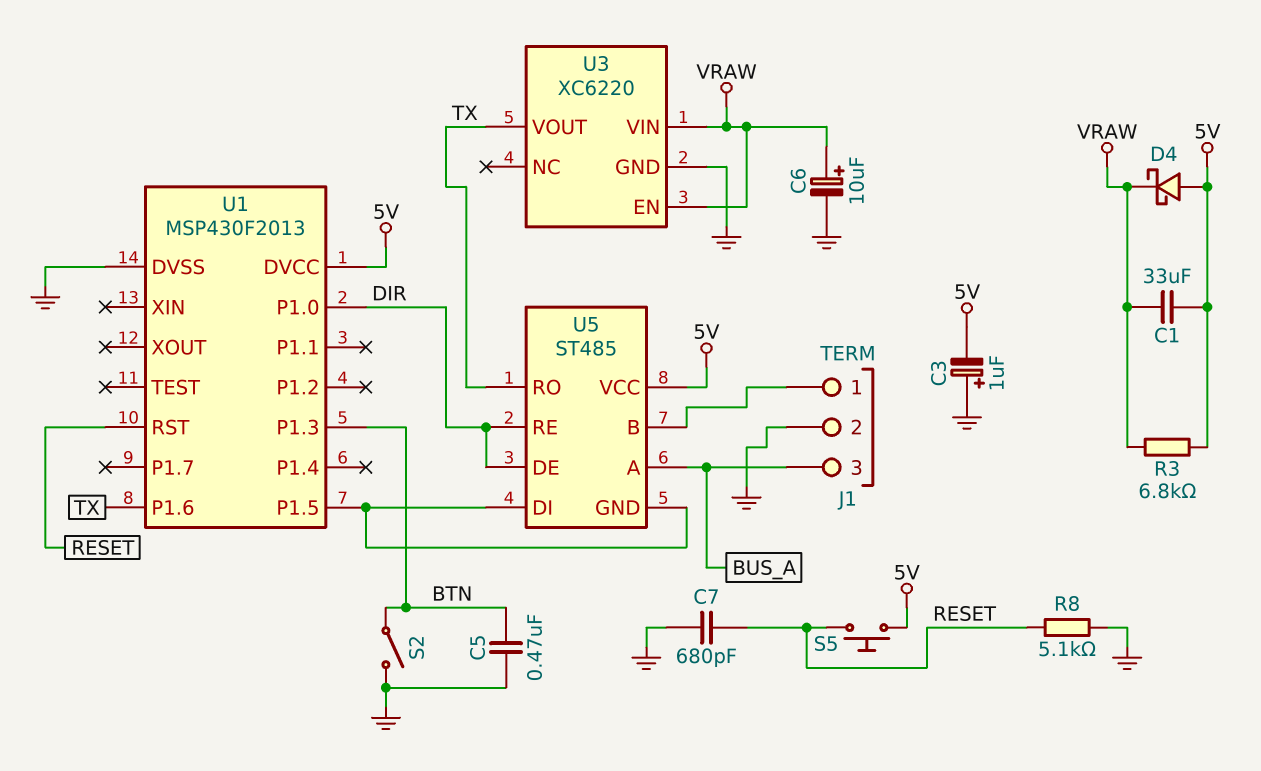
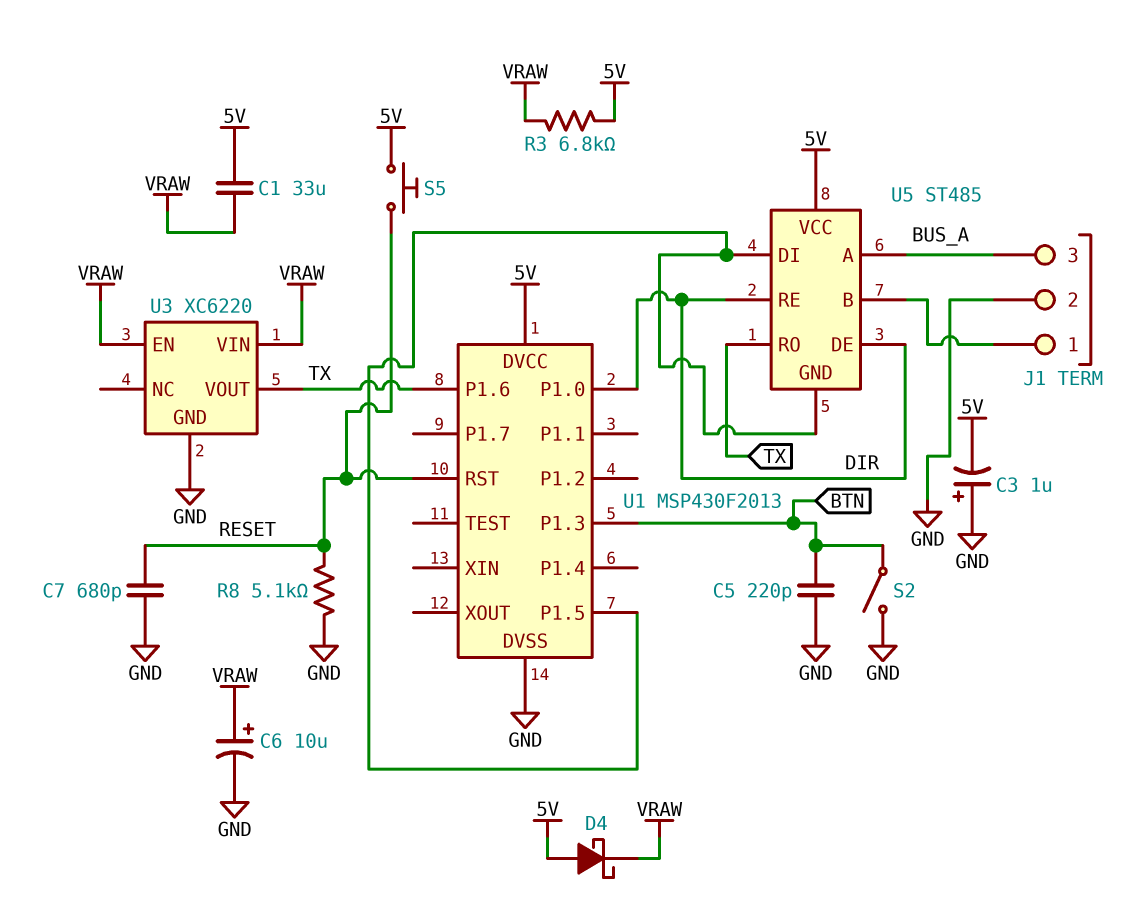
C5: 470nF (BTN, GND) -> 220pF (BTN, GND)

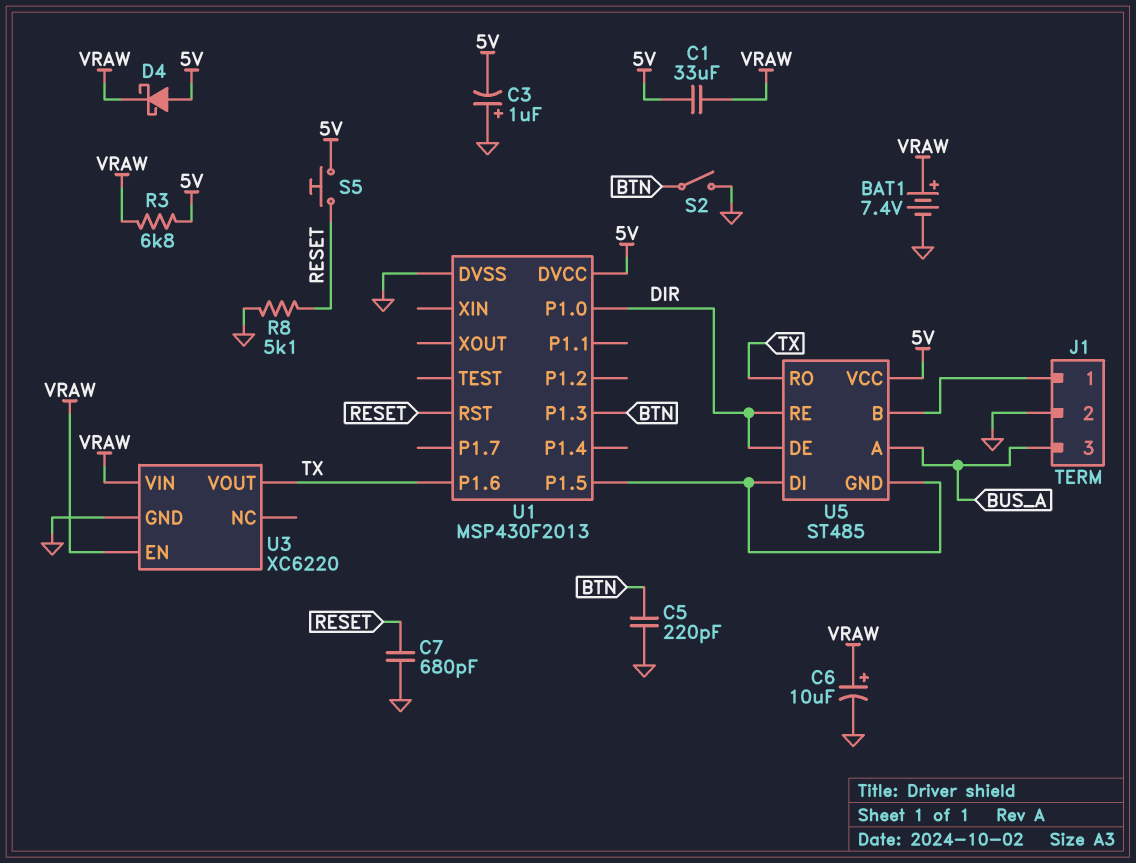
BAT1: none -> 7.4V (plus VRAW, minus GND)

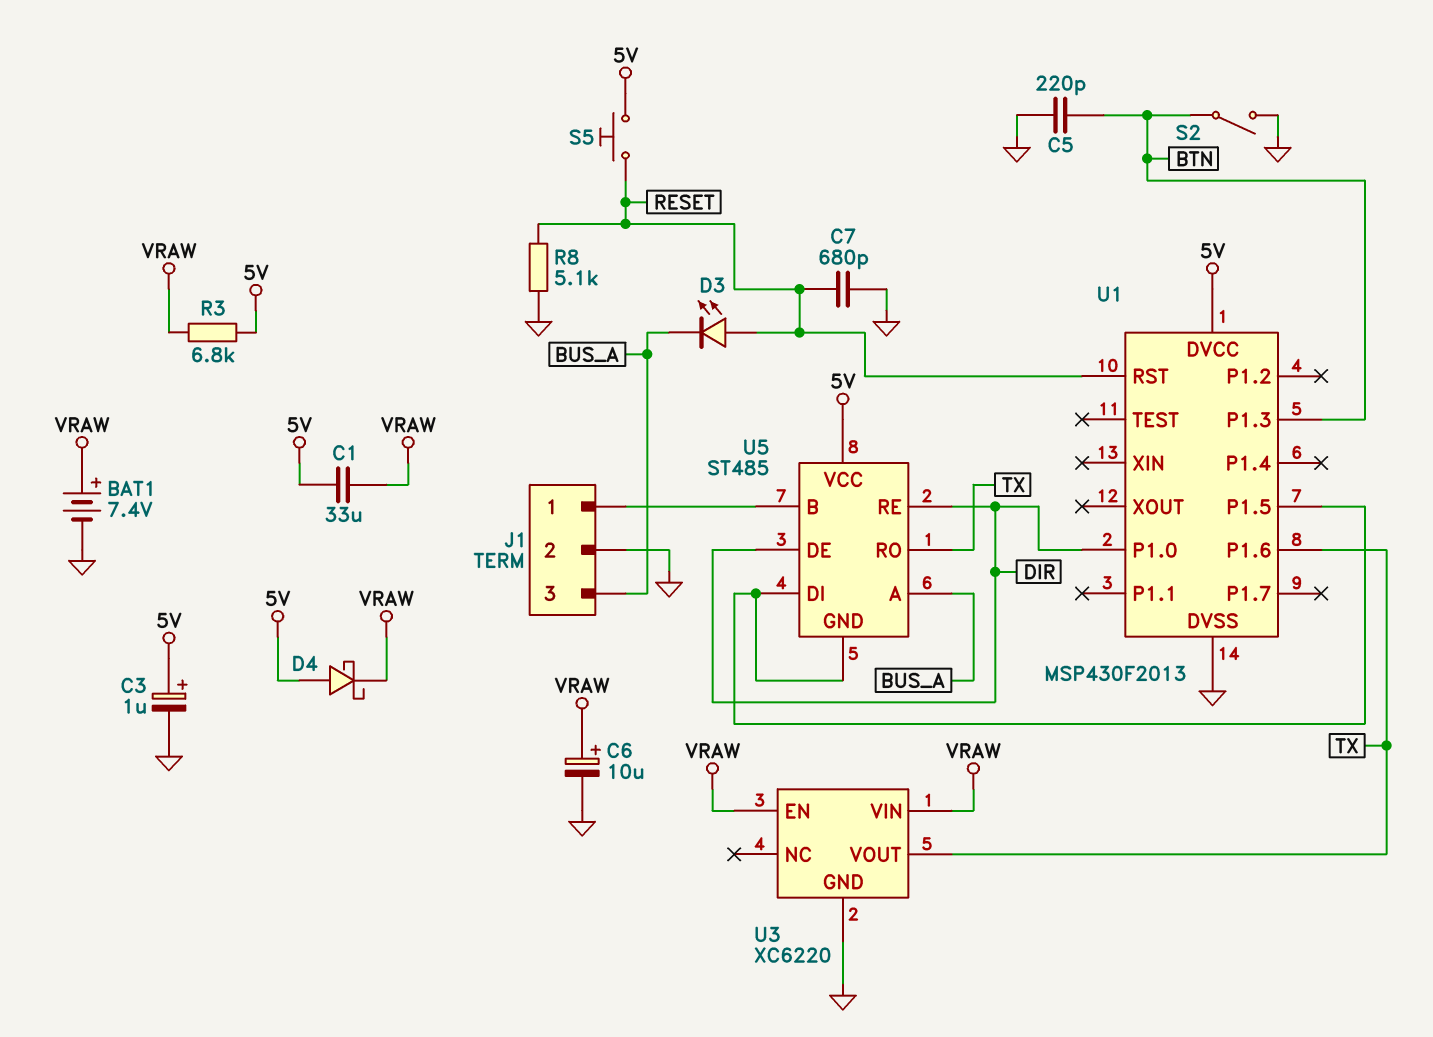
C3: 1uF (plus GND, minus 5V) -> 1uF (plus 5V, minus GND)
D3: none -> LED (A RESET, K BUS_A)

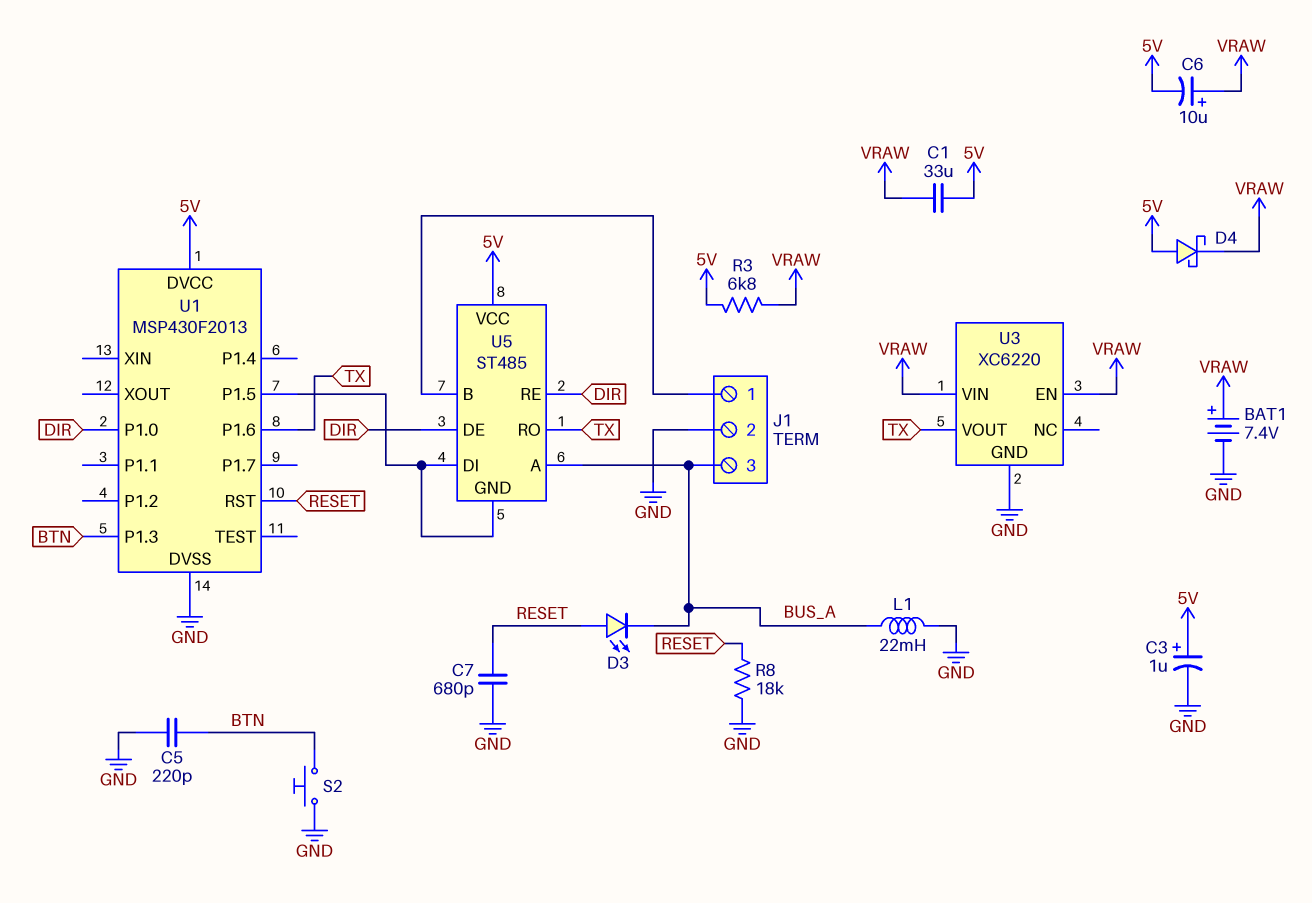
C6: 10uF (plus VRAW, minus GND) -> 10uF (plus VRAW, minus 5V)
L1: none -> 22mH (BUS_A, GND)
R8: 5.1k (GND, RESET) -> 18k (GND, RESET)
S2: switch (BTN, GND) -> button (BTN, GND)
S5: button (5V, RESET) -> none

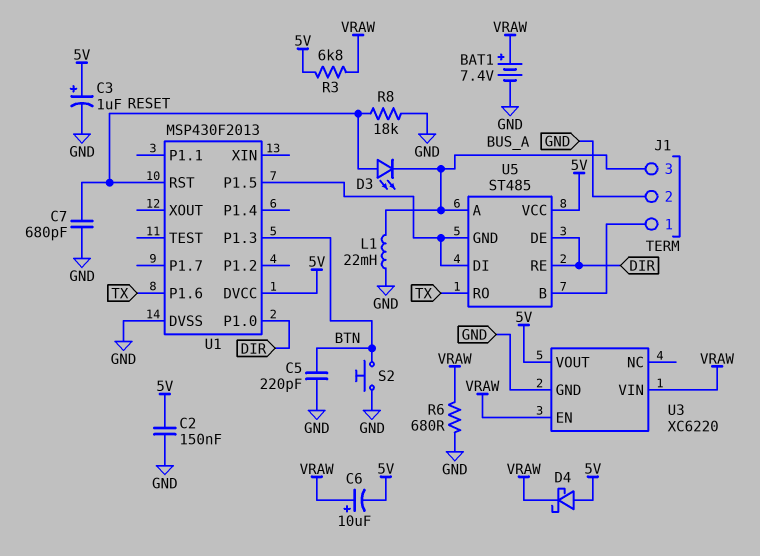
C1: 33uF (5V, VRAW) -> none
C2: none -> 150nF (5V, GND)
R6: none -> 680 (GND, VRAW)
U3 pin VOUT: TX -> 5V

